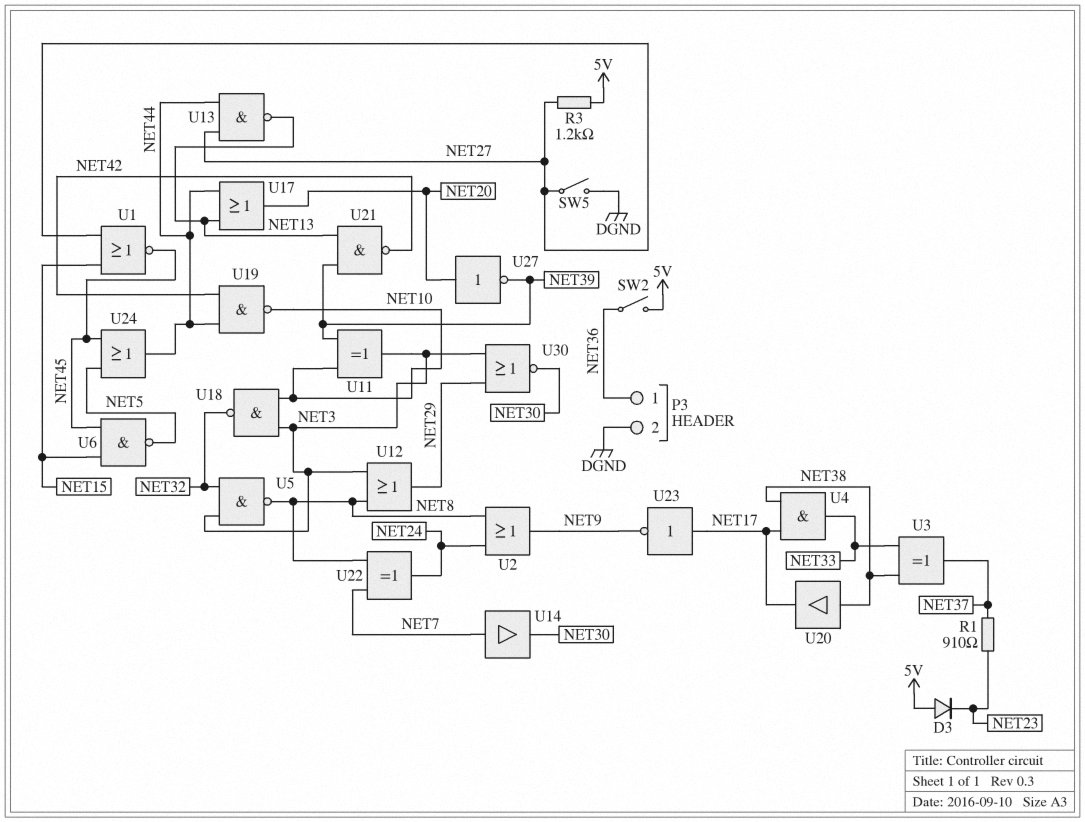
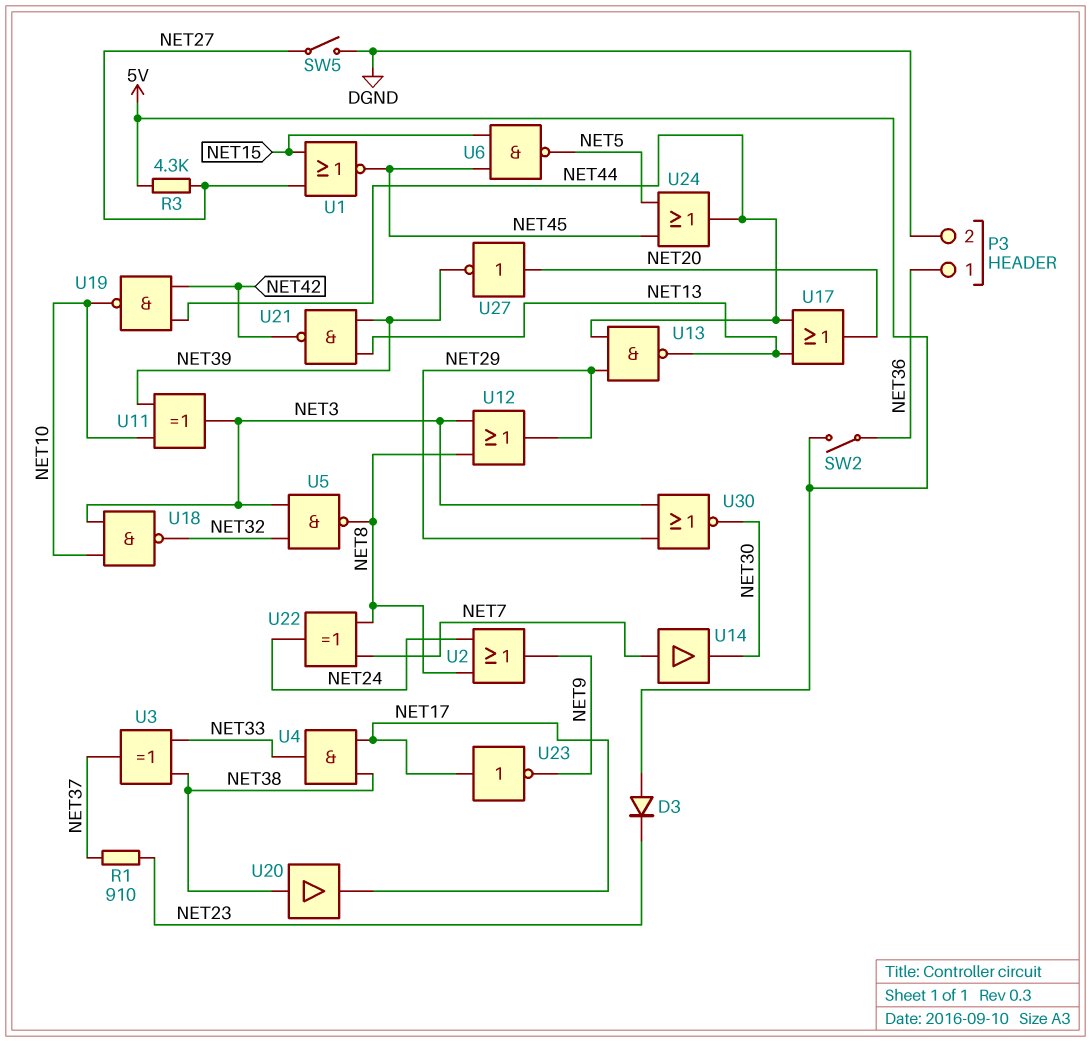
R3: 1.2k (5V, NET27) -> 4.3k (5V, NET27)
U13: NAND (in NET27, in NET44, out NET13) -> NAND (in NET29, in NET44, out NET13)

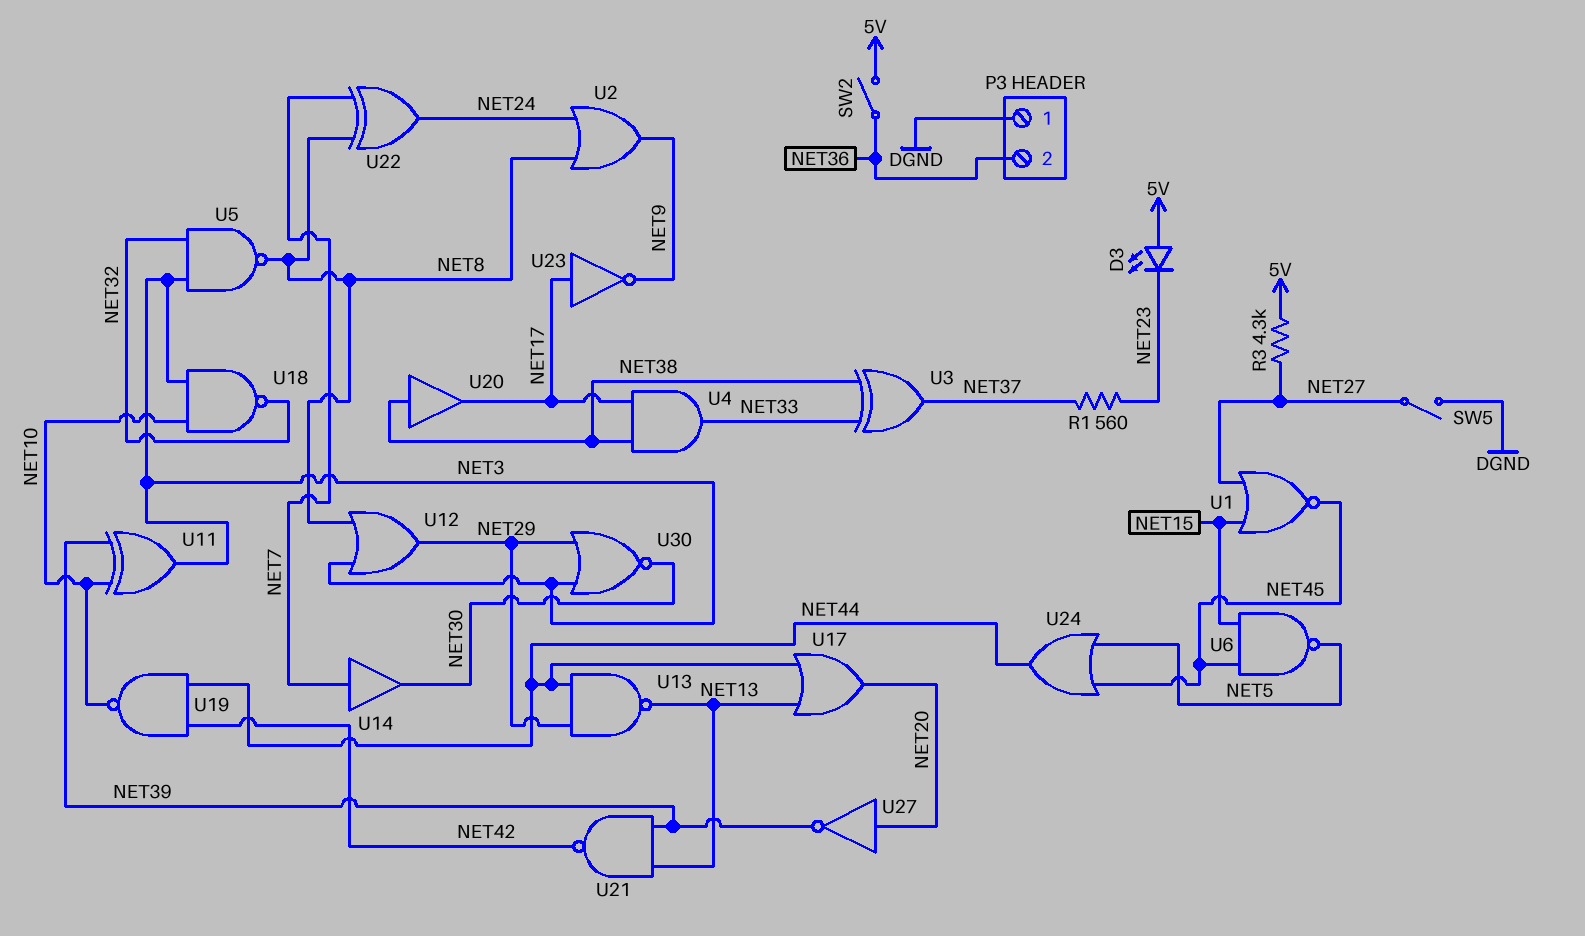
D3: diode (A 5V, K NET23) -> LED (A 5V, K NET23)
P3 pin 1: NET36 -> DGND
P3 pin 2: DGND -> NET36
R1: 910 (NET23, NET37) -> 560 (NET23, NET37)

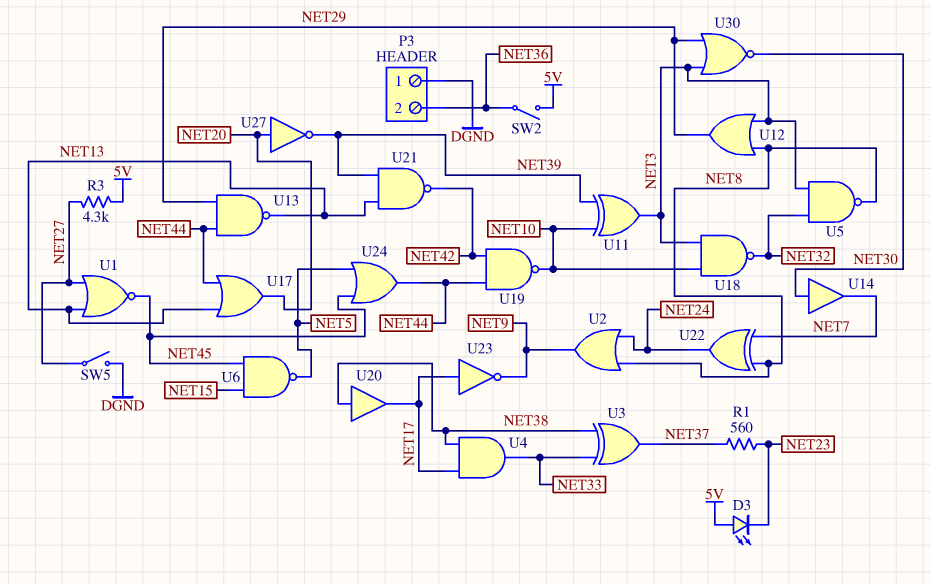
U1: NOR (in NET15, in NET27, out NET45) -> NOR (in NET13, in NET27, out NET45)
U14: buffer (in NET7, out NET30) -> buffer (in NET30, out NET7)

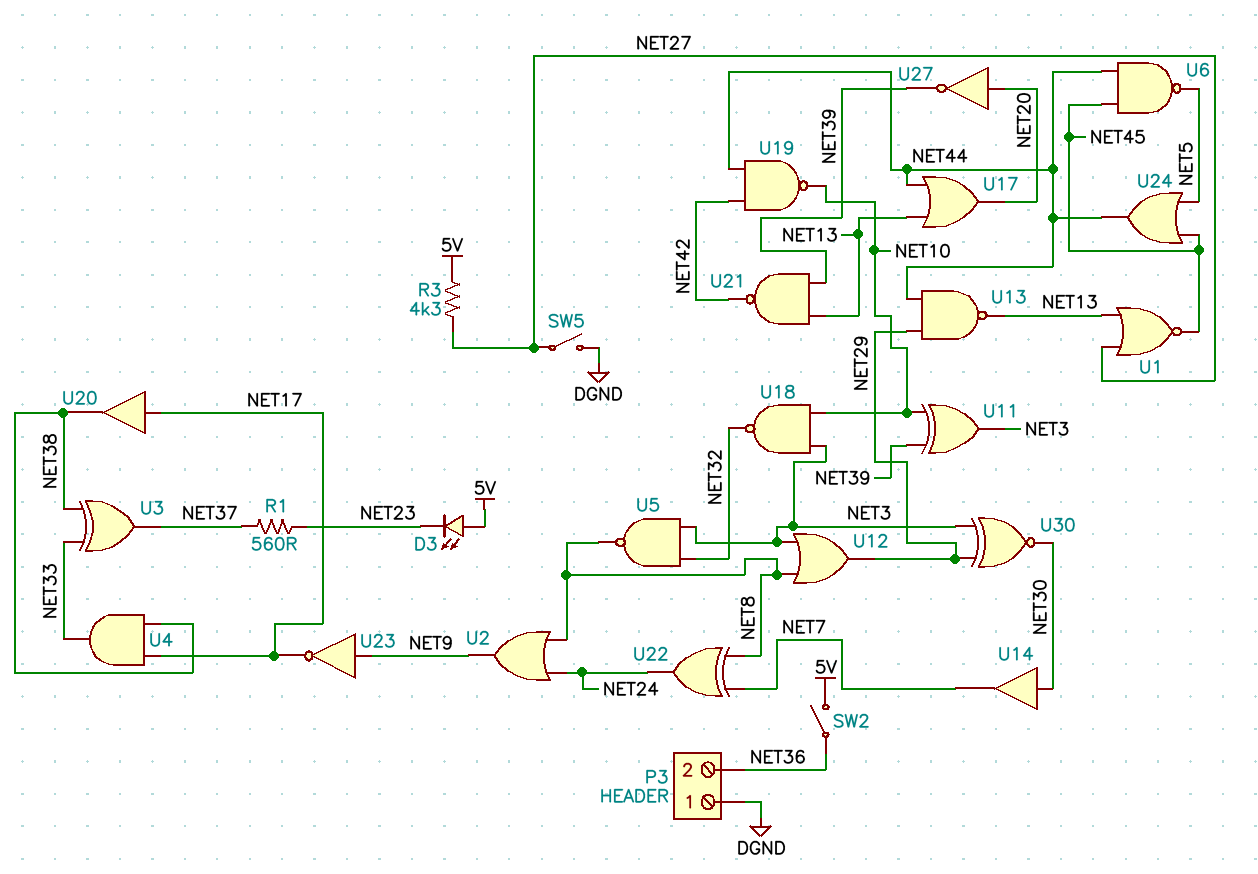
U6: NAND (in NET15, in NET45, out NET5) -> NAND (in NET44, in NET45, out NET5)
U20: buffer (in NET38, out NET17) -> buffer (in NET17, out NET38)
U23: NOT (in NET17, out NET9) -> NOT (in NET9, out NET17)
U30: NOR (in NET3, in NET29, out NET30) -> XNOR (in NET3, in NET29, out NET30)

